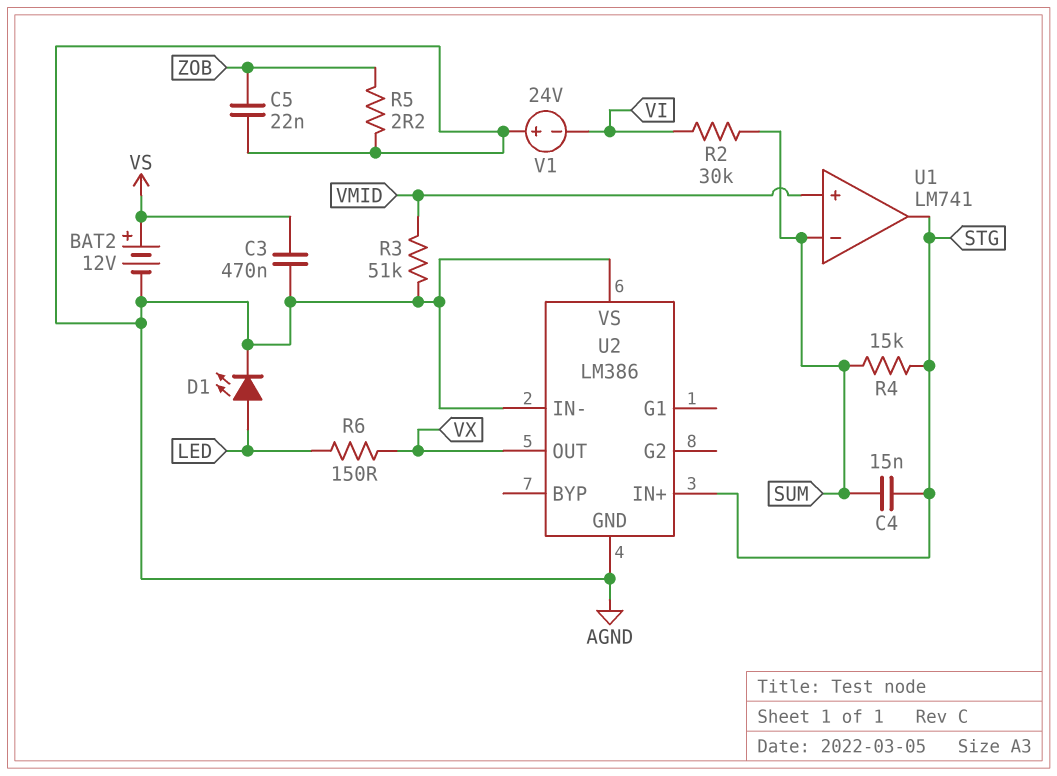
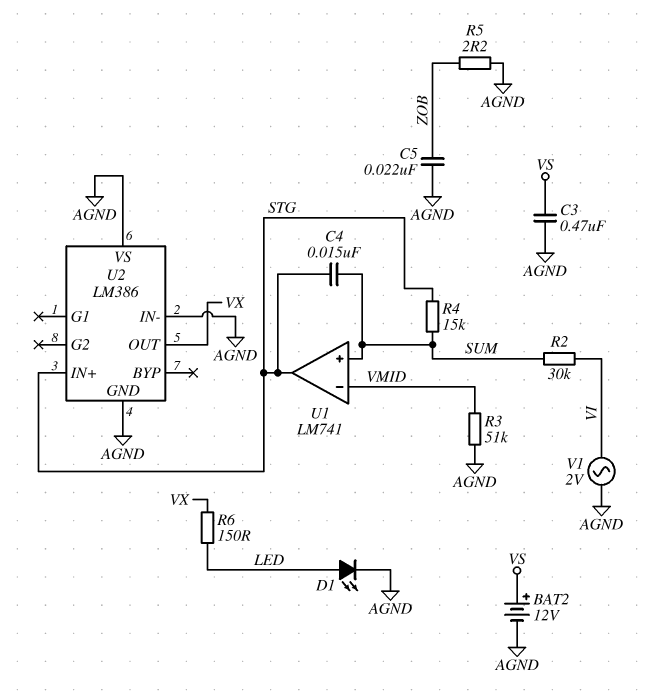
U1 pin in+: VMID -> SUM
U1 pin in-: SUM -> VMID
V1: 24V (plus AGND, minus VI) -> AC 2V (AGND, VI)

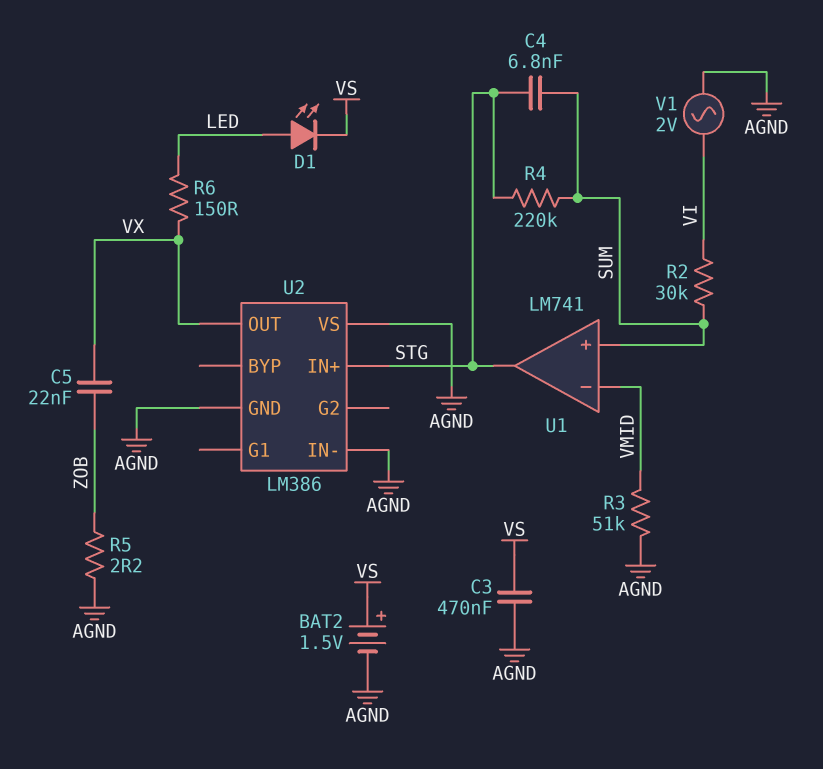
BAT2: 12V (plus VS, minus AGND) -> 1.5V (plus VS, minus AGND)
C4: 15nF (STG, SUM) -> 6.8nF (STG, SUM)
C5: 22nF (AGND, ZOB) -> 22nF (VX, ZOB)
D1: LED (A LED, K AGND) -> LED (A LED, K VS)
R4: 15k (STG, SUM) -> 220k (STG, SUM)

